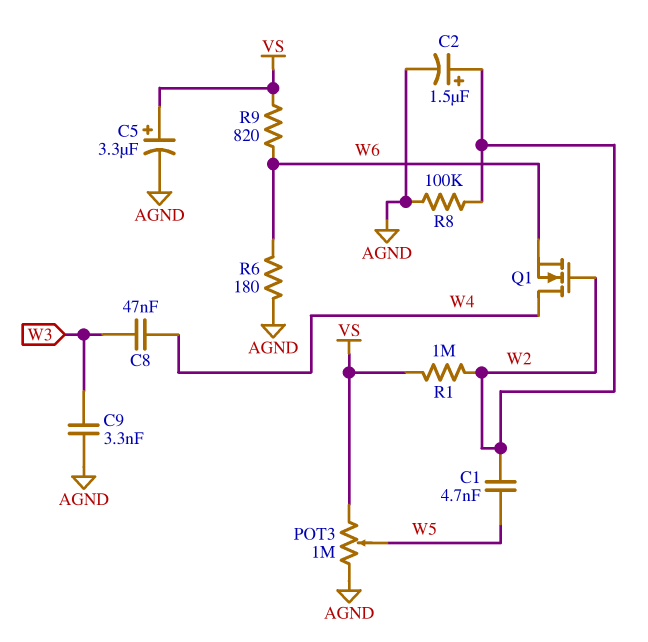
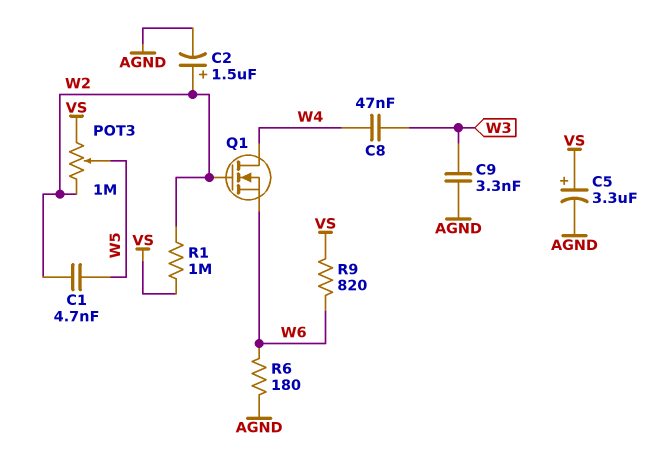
POT3: 1M (AGND, VS, wiper W5) -> 1M (VS, W2, wiper W5)
R8: 100k (AGND, W2) -> none

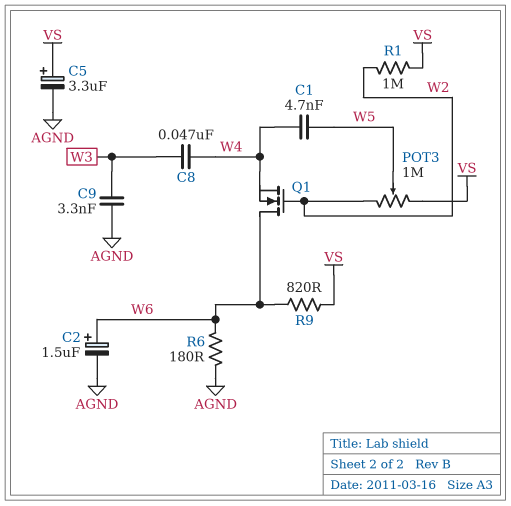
C1: 4.7nF (W2, W5) -> 4.7nF (W4, W5)
C2: 1.5uF (plus W2, minus AGND) -> 1.5uF (plus W6, minus AGND)
Q1: NMOS (G W2, D W4, S W6) -> NMOS (G W2, D W6, S W4)

